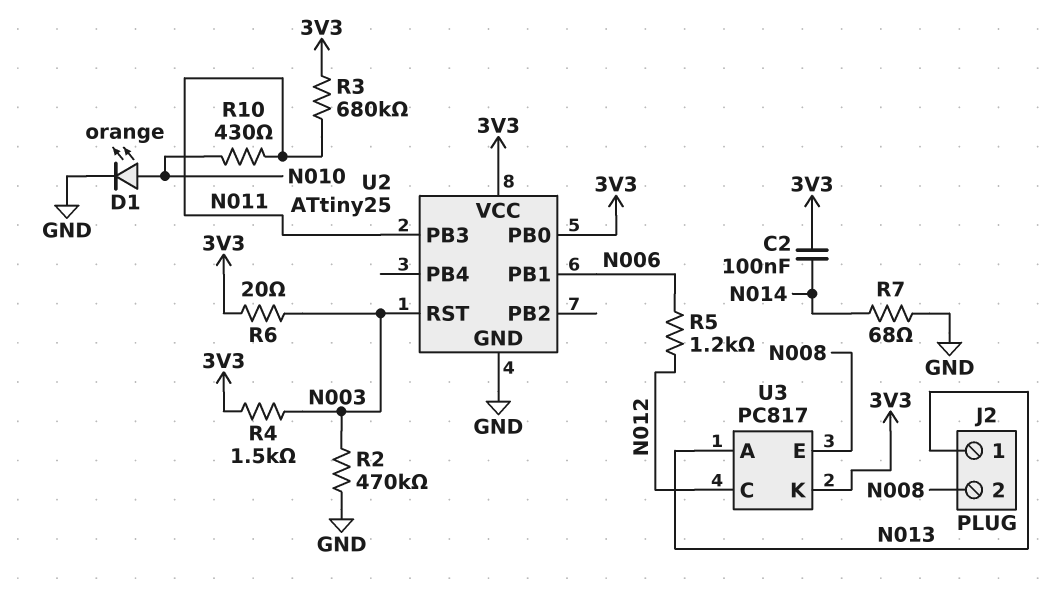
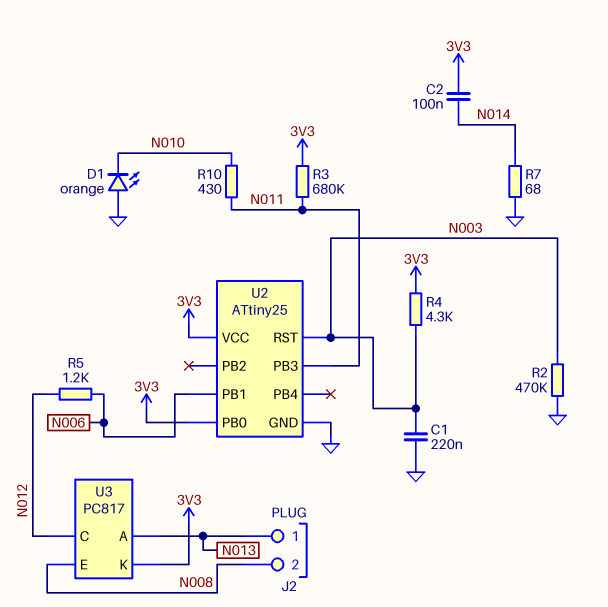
C1: none -> 220nF (GND, N003)
D1: LED orange (A N010, K GND) -> LED orange (A GND, K N010)
R4: 1.5k (3V3, N003) -> 4.3k (3V3, N003)
R6: 20 (3V3, N003) -> none

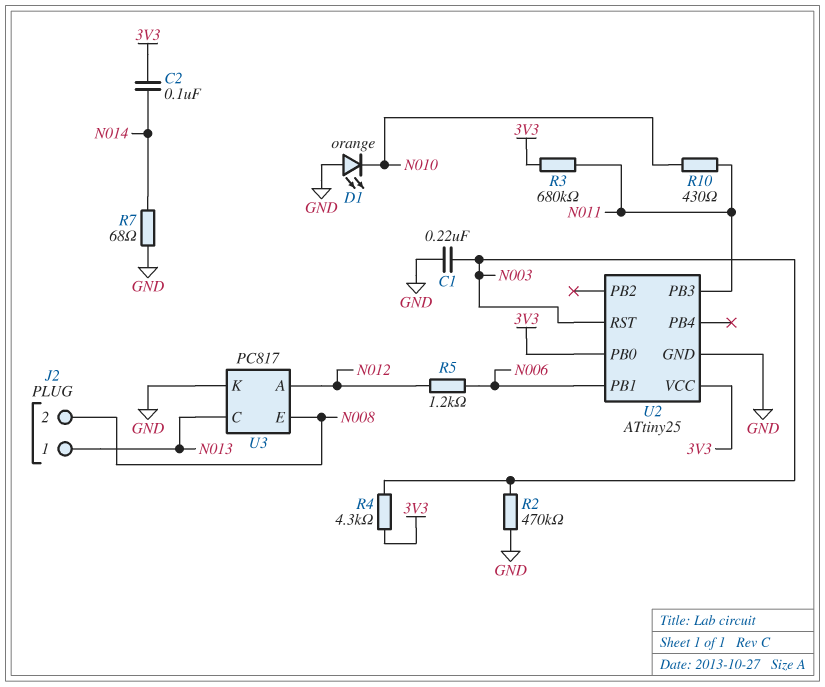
U3 pin A: N013 -> N012
U3 pin C: N012 -> N013
U3 pin K: 3V3 -> GND

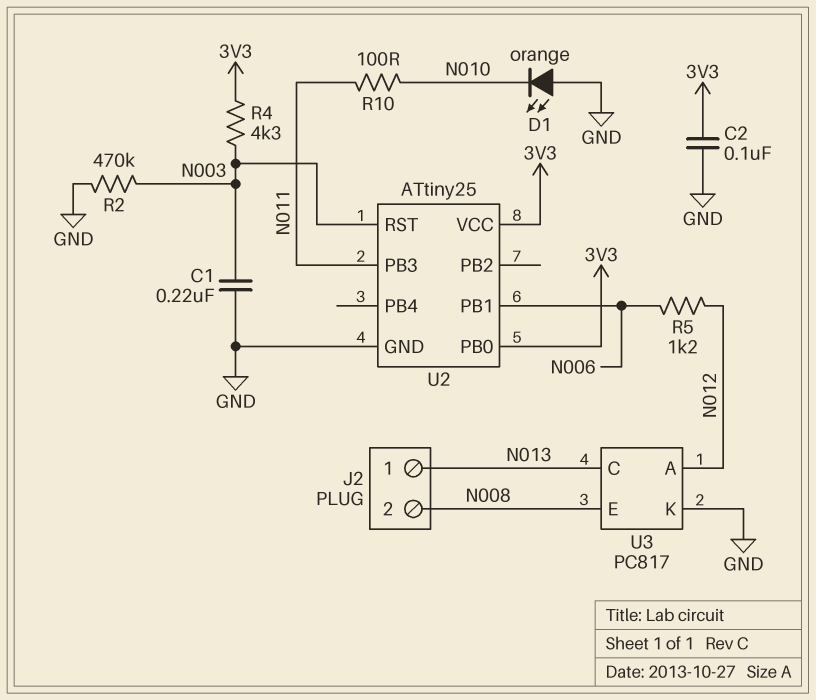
C2: 100nF (3V3, N014) -> 100nF (3V3, GND)
R3: 680k (3V3, N011) -> none
R7: 68 (GND, N014) -> none
R10: 430 (N010, N011) -> 100 (N010, N011)

